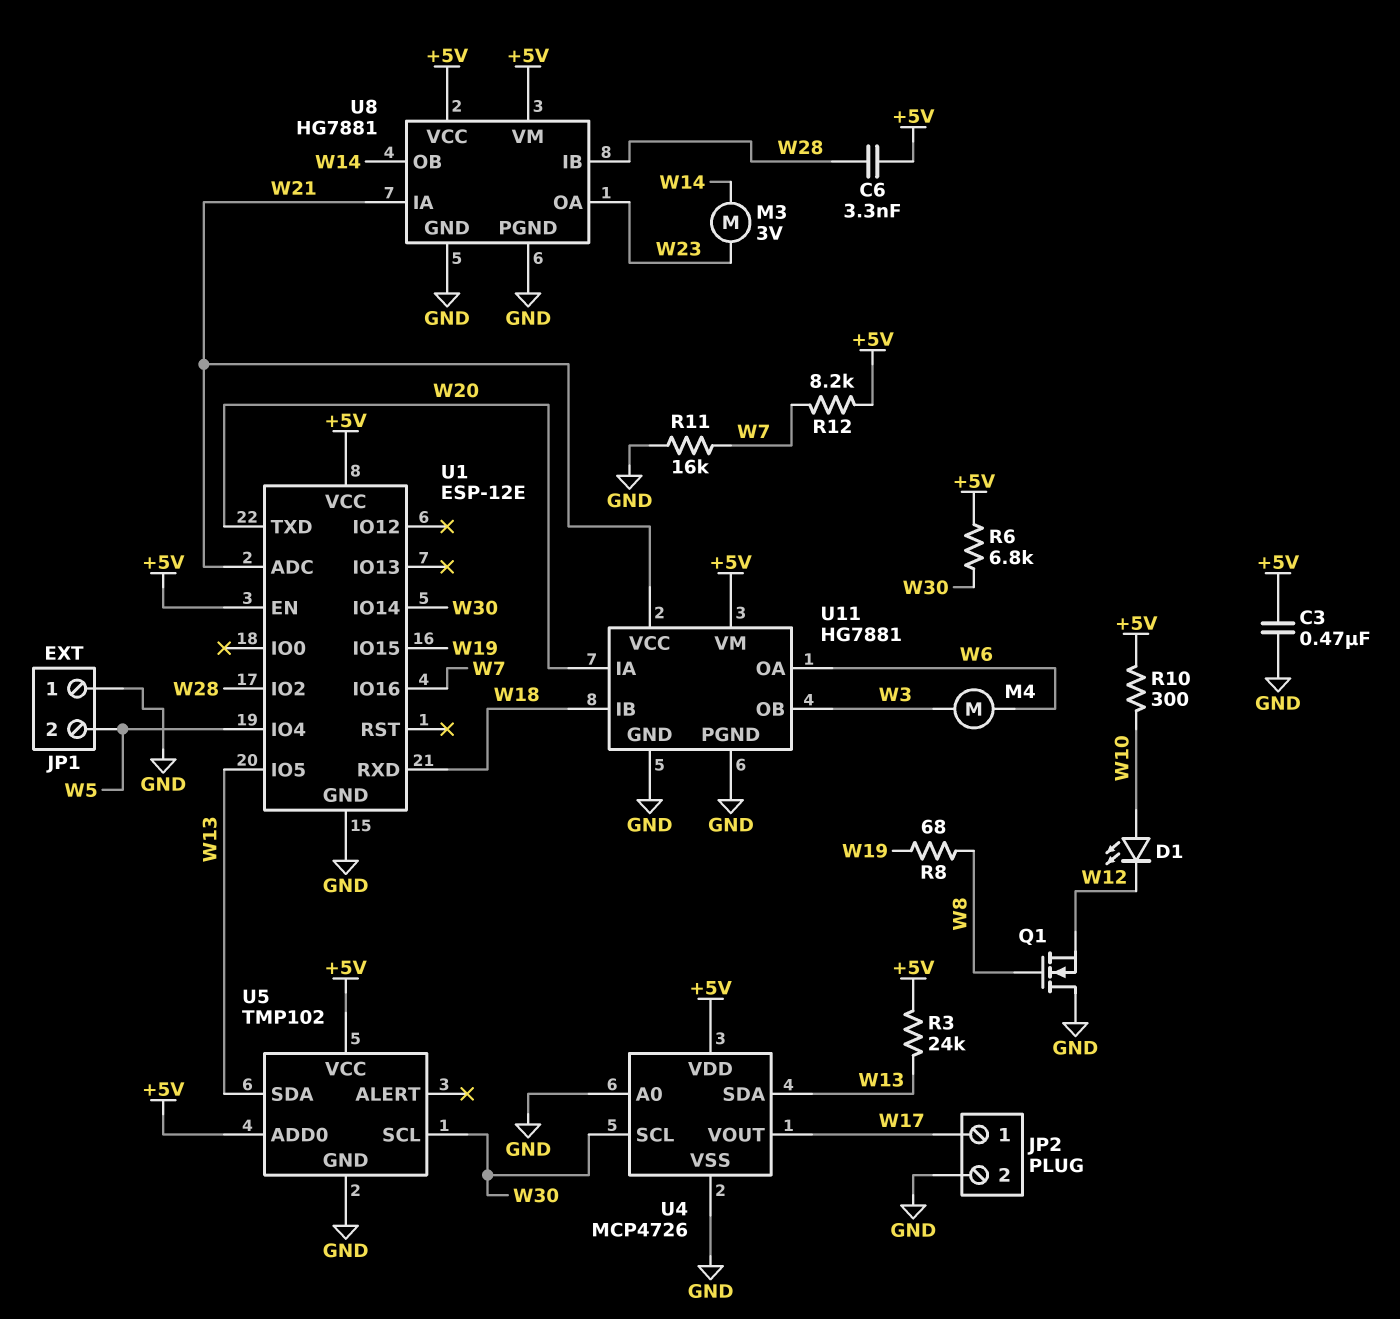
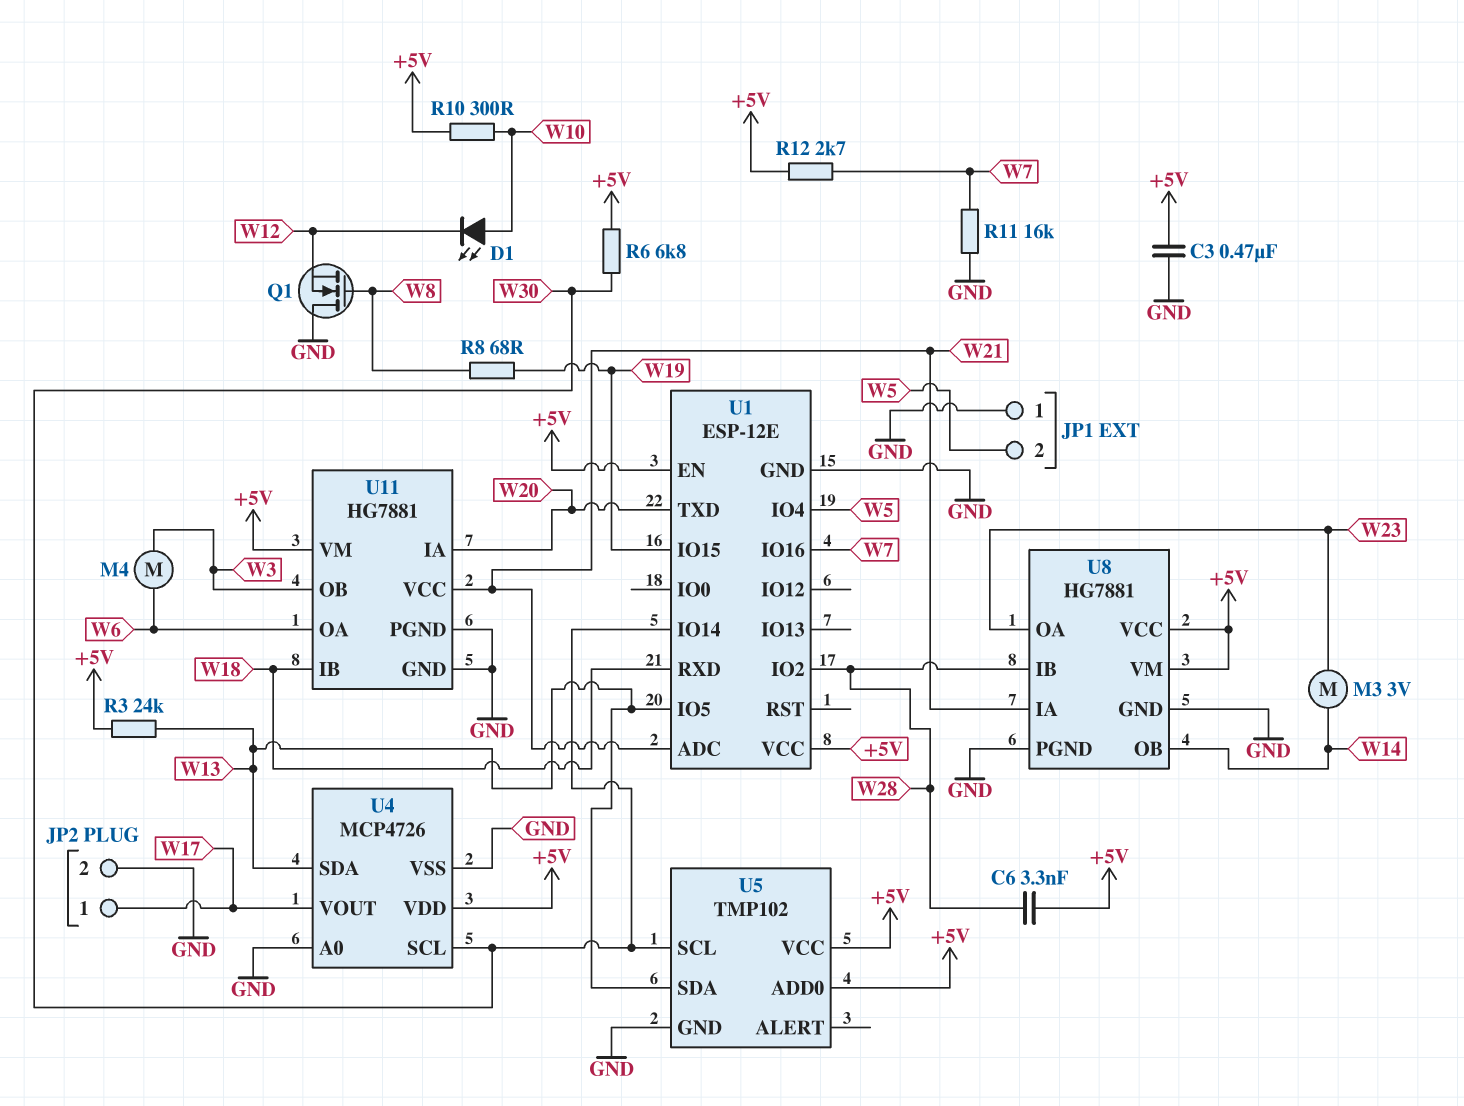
R12: 8.2k (+5V, W7) -> 2.7k (+5V, W7)

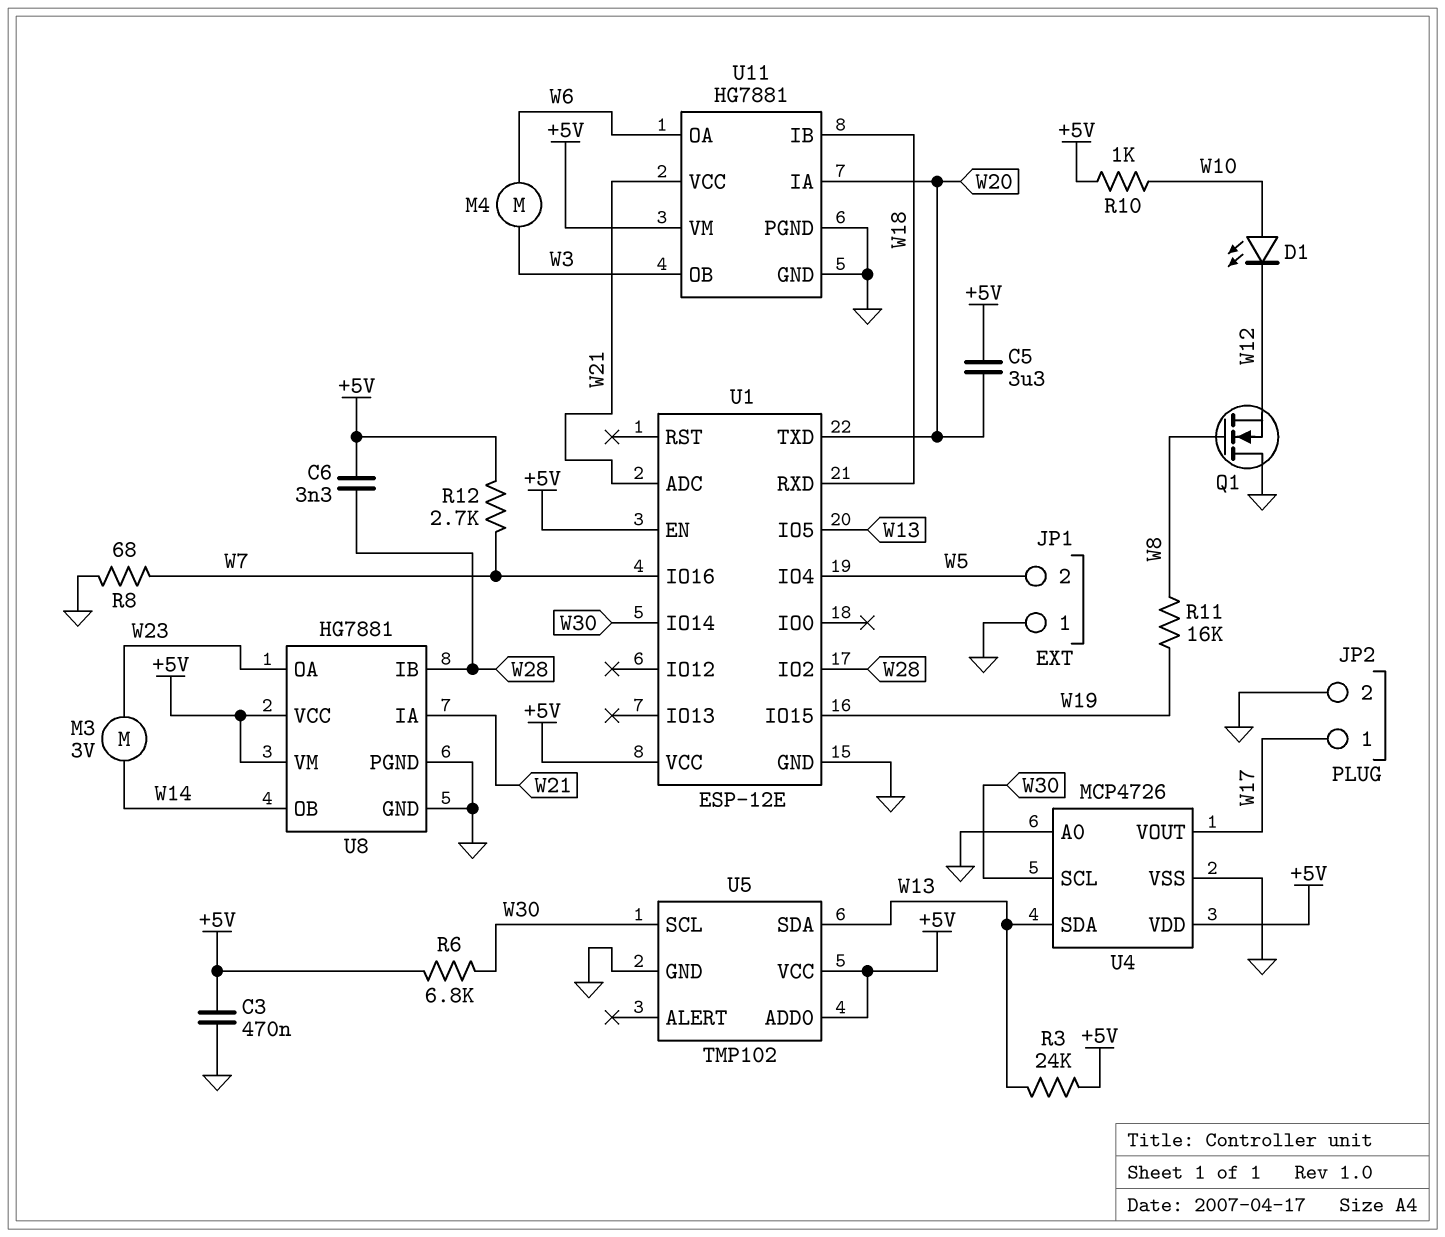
C5: none -> 3.3uF (+5V, W20)
R8: 68 (W8, W19) -> 68 (GND, W7)
R10: 300 (+5V, W10) -> 1k (+5V, W10)
R11: 16k (GND, W7) -> 16k (W8, W19)

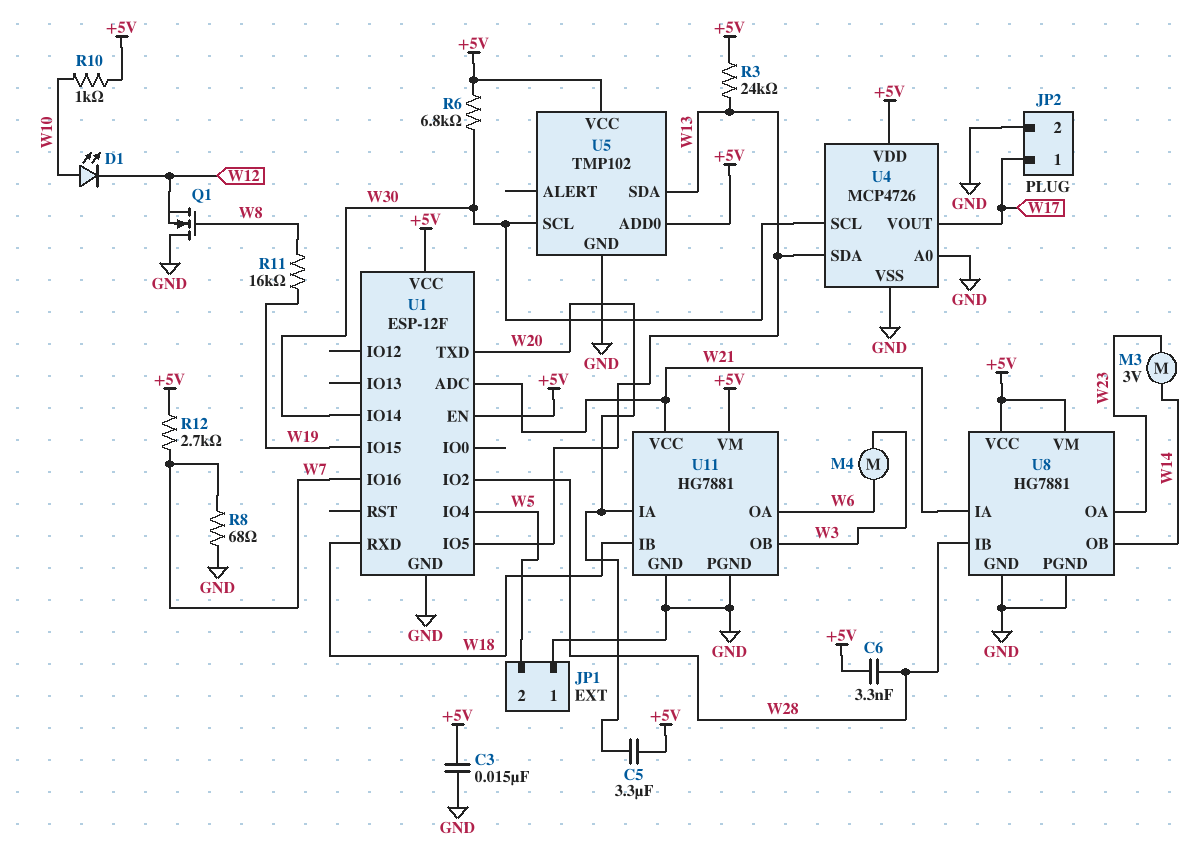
C3: 470nF (+5V, GND) -> 15nF (+5V, GND)
U1: ESP-12E -> ESP-12F

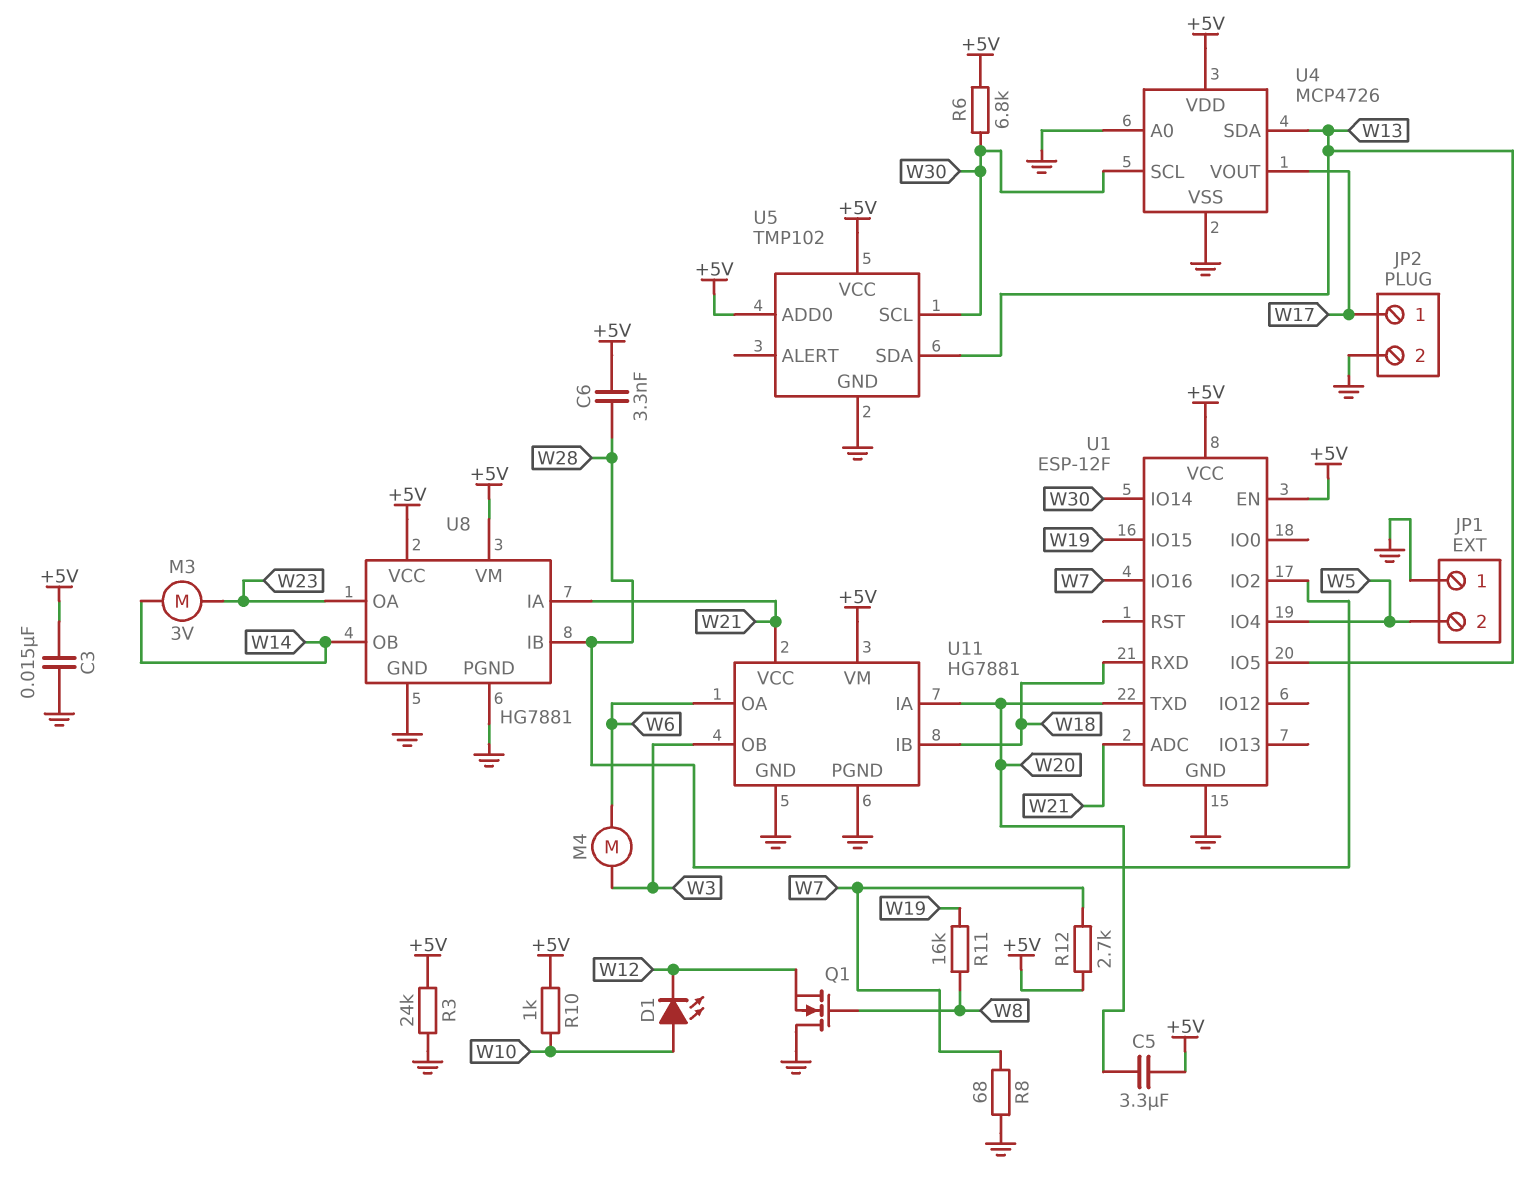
R3: 24k (+5V, W13) -> 24k (+5V, GND)

